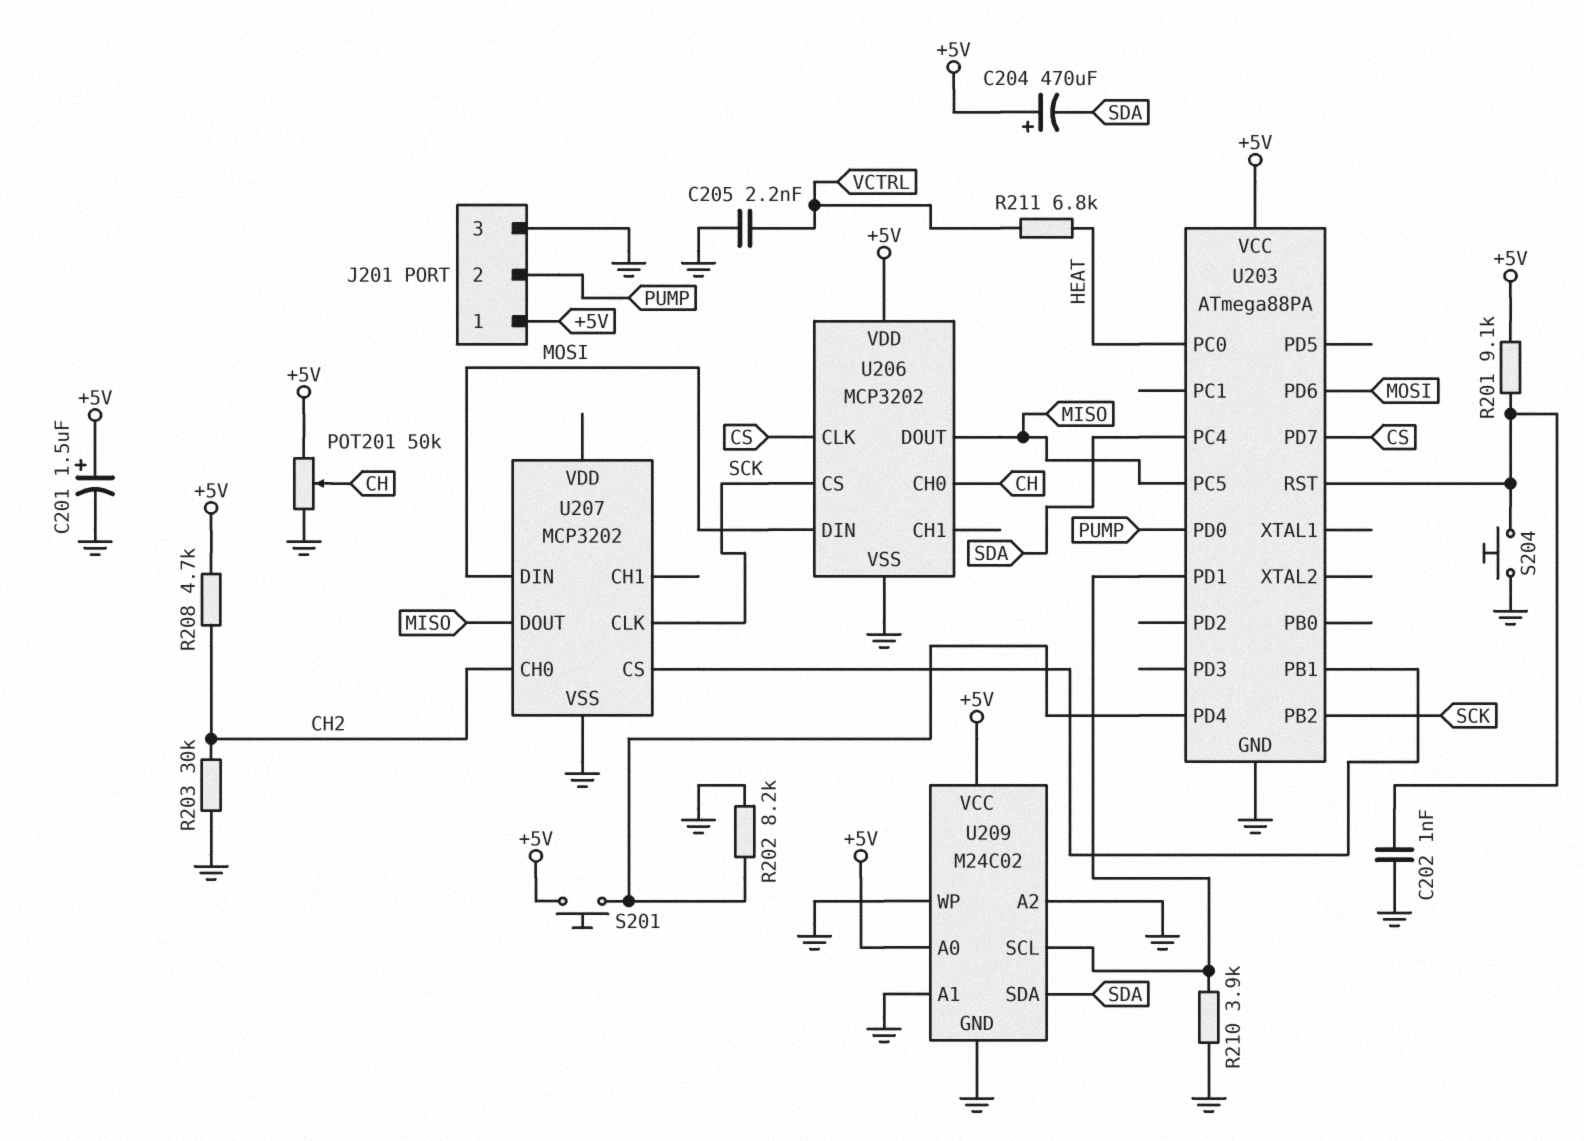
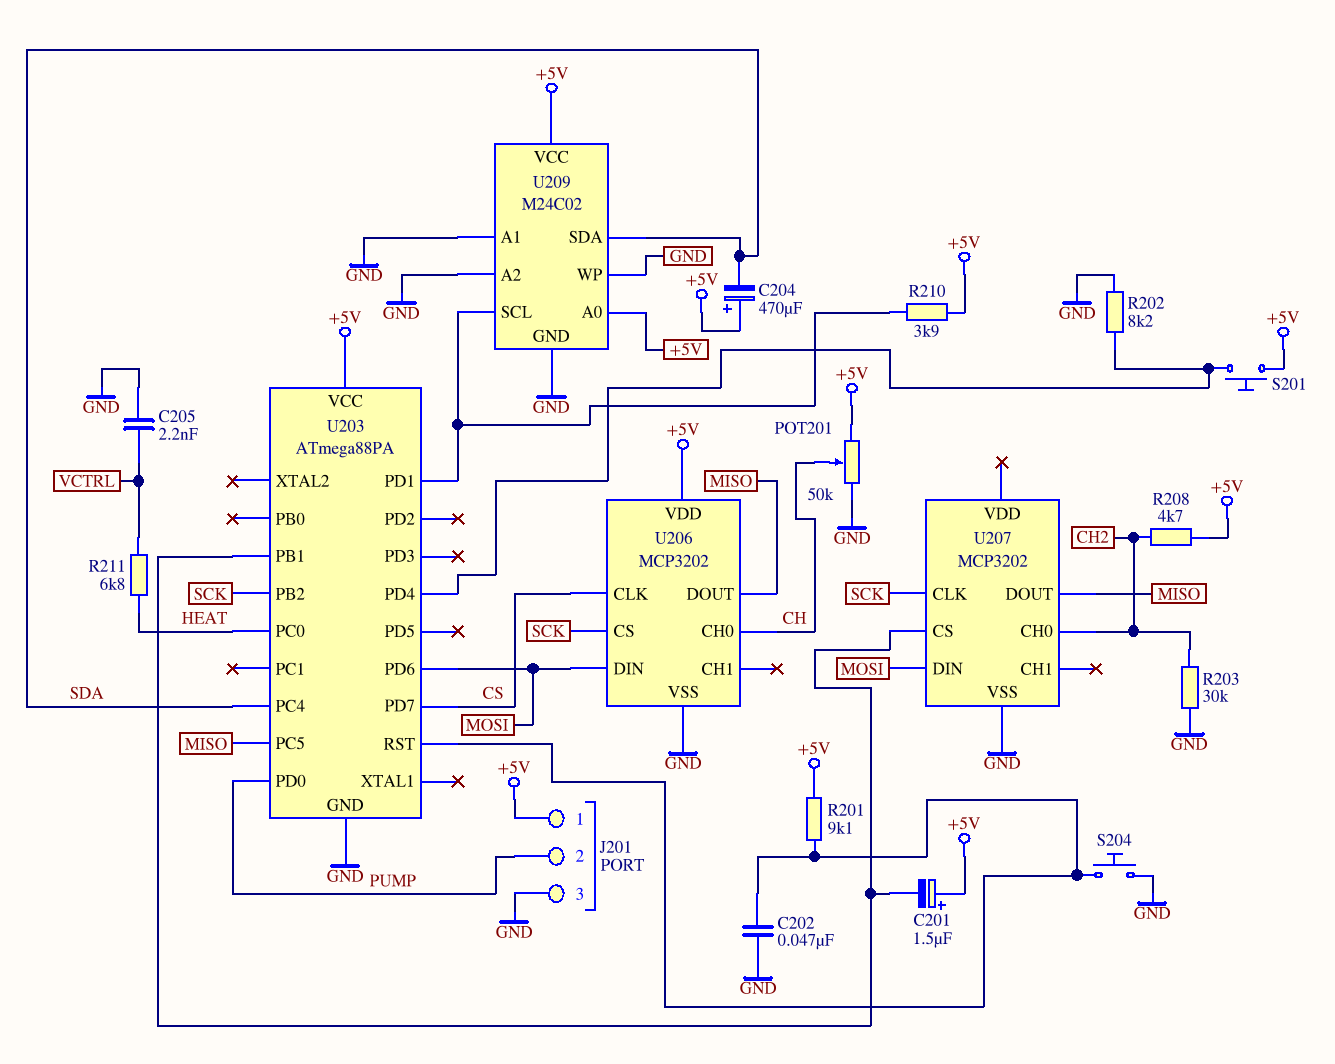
C201: 1.5uF (plus +5V, minus GND) -> 1.5uF (plus +5V, minus U203/PB1)
C202: 1nF (GND, U203/RST) -> 47nF (GND, U203/RST)
R210: 3.9k (GND, U203/PD1) -> 3.9k (+5V, U203/PD1)

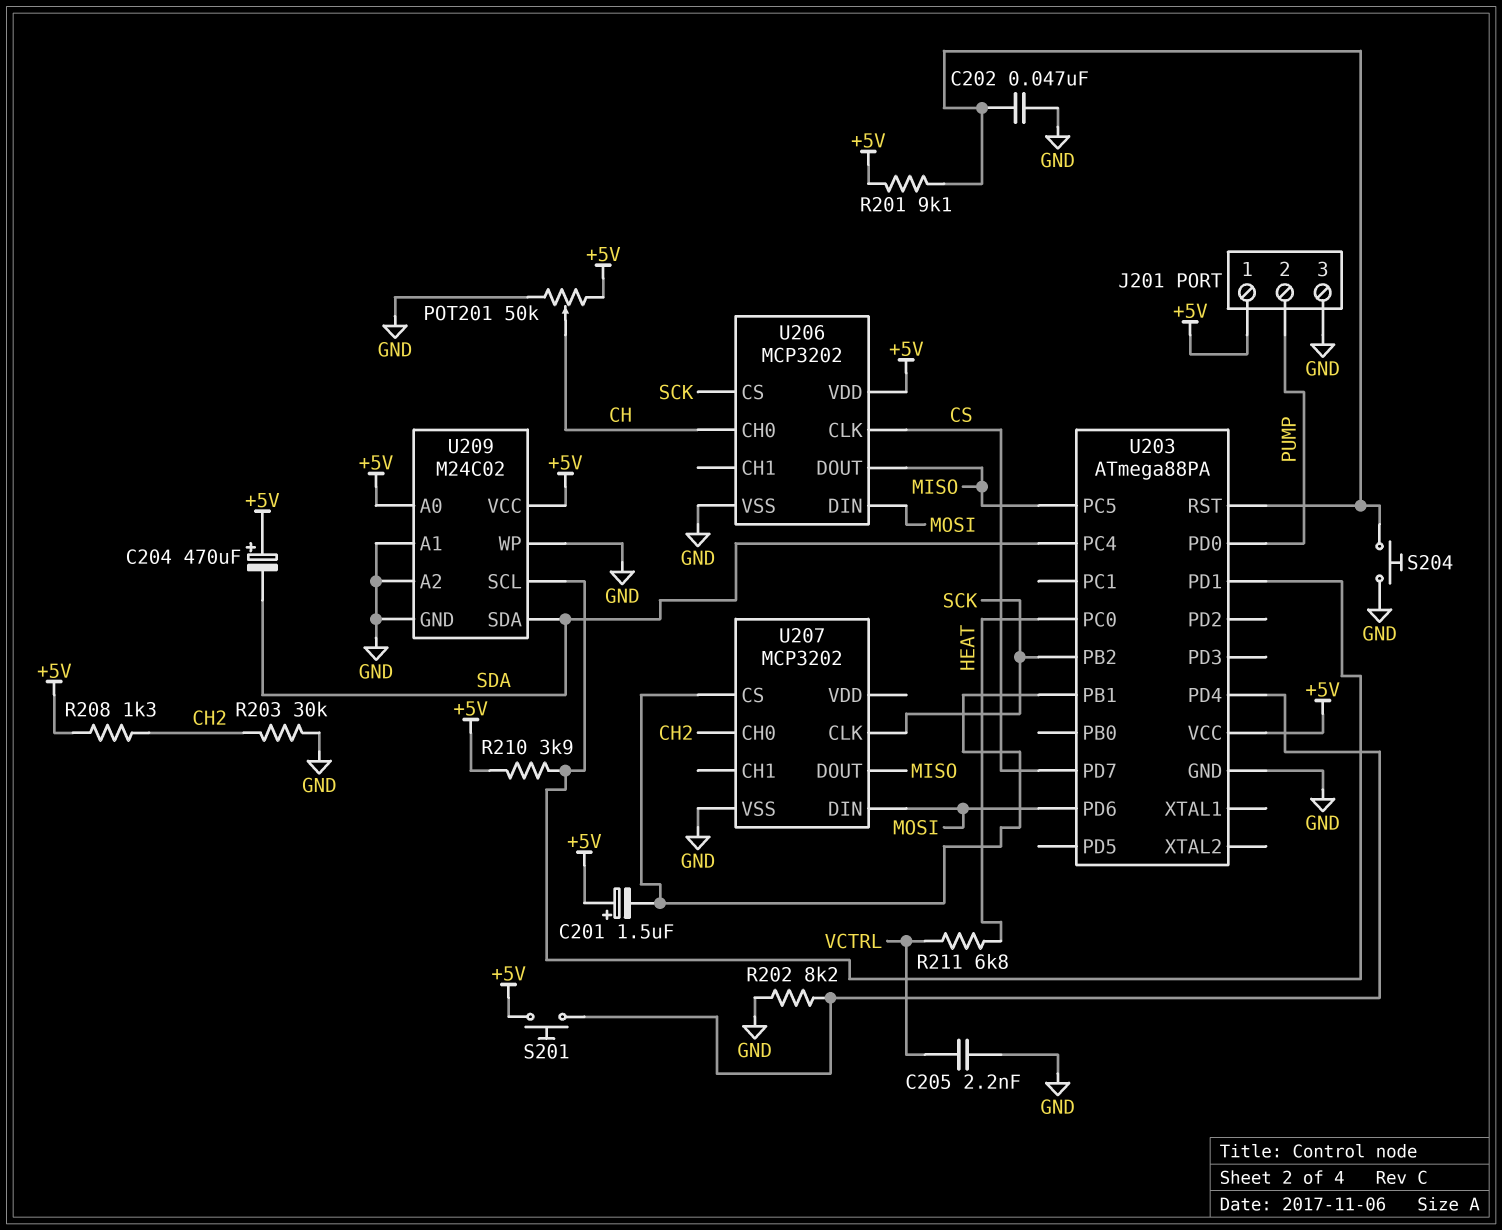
R208: 4.7k (+5V, CH2) -> 1.3k (+5V, CH2)

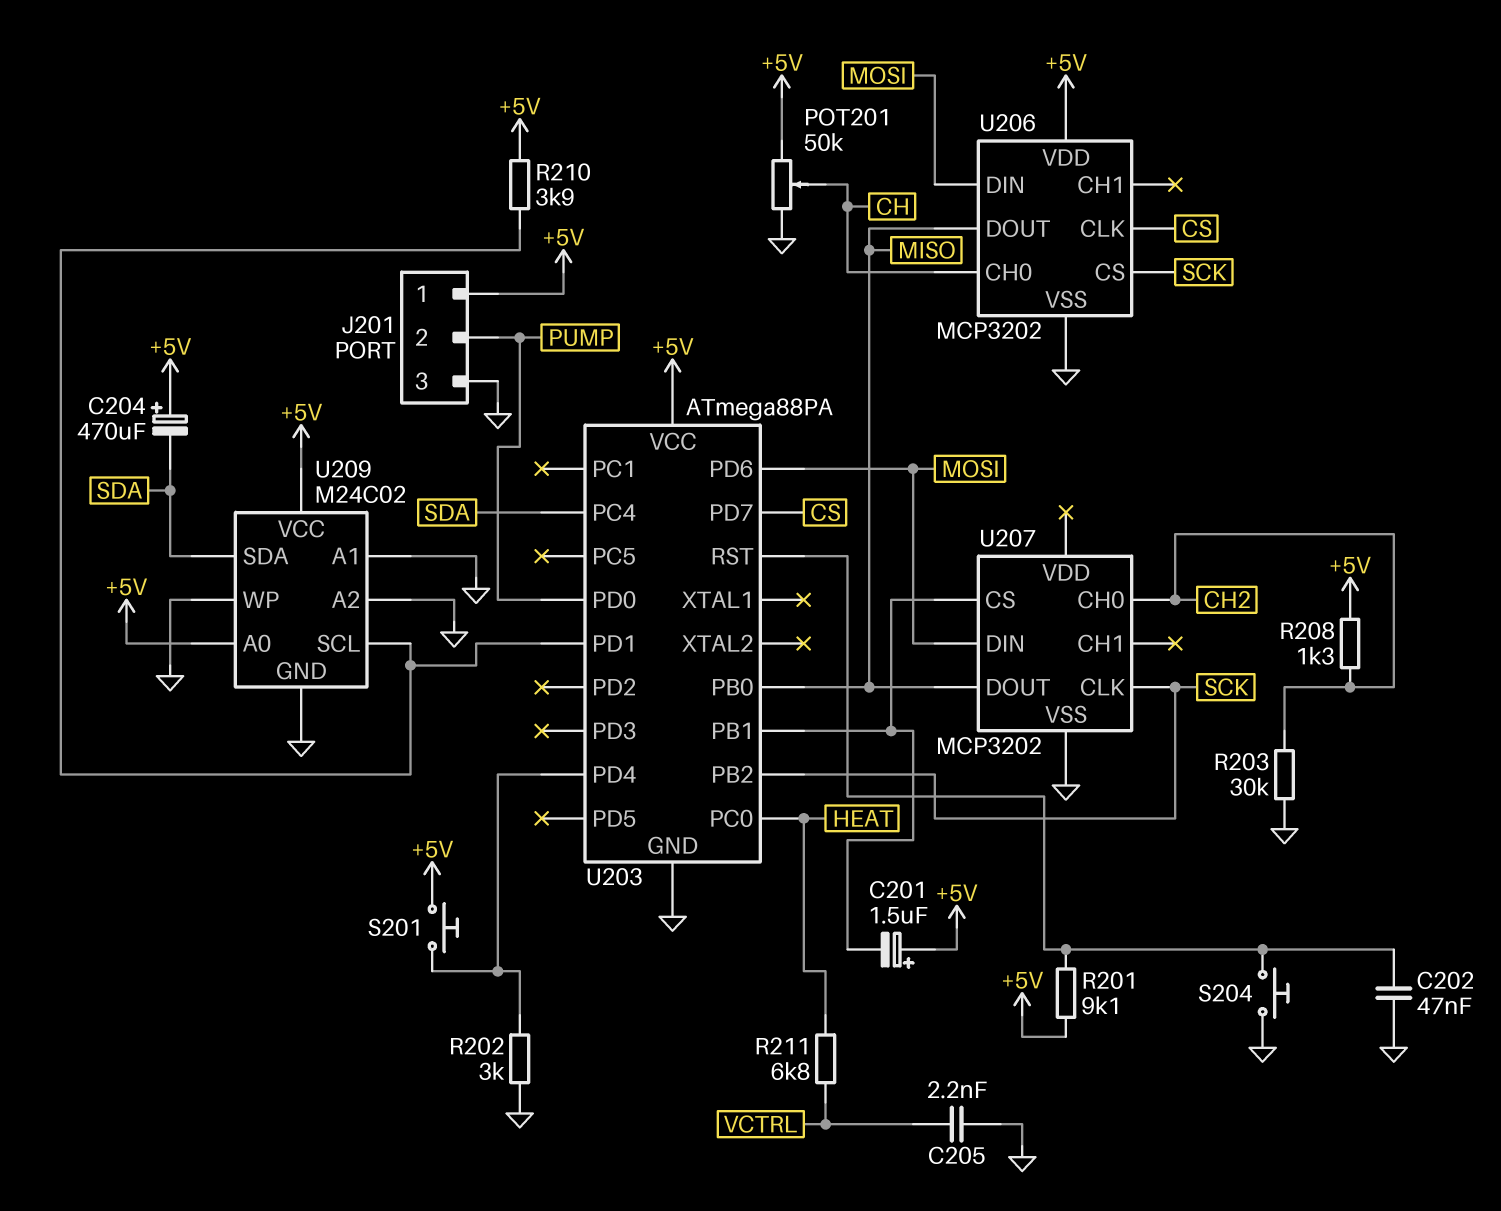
R202: 8.2k (GND, U203/PD4) -> 3k (GND, U203/PD4)
U203 pin PB0: none -> MISO
U203 pin PC5: MISO -> none

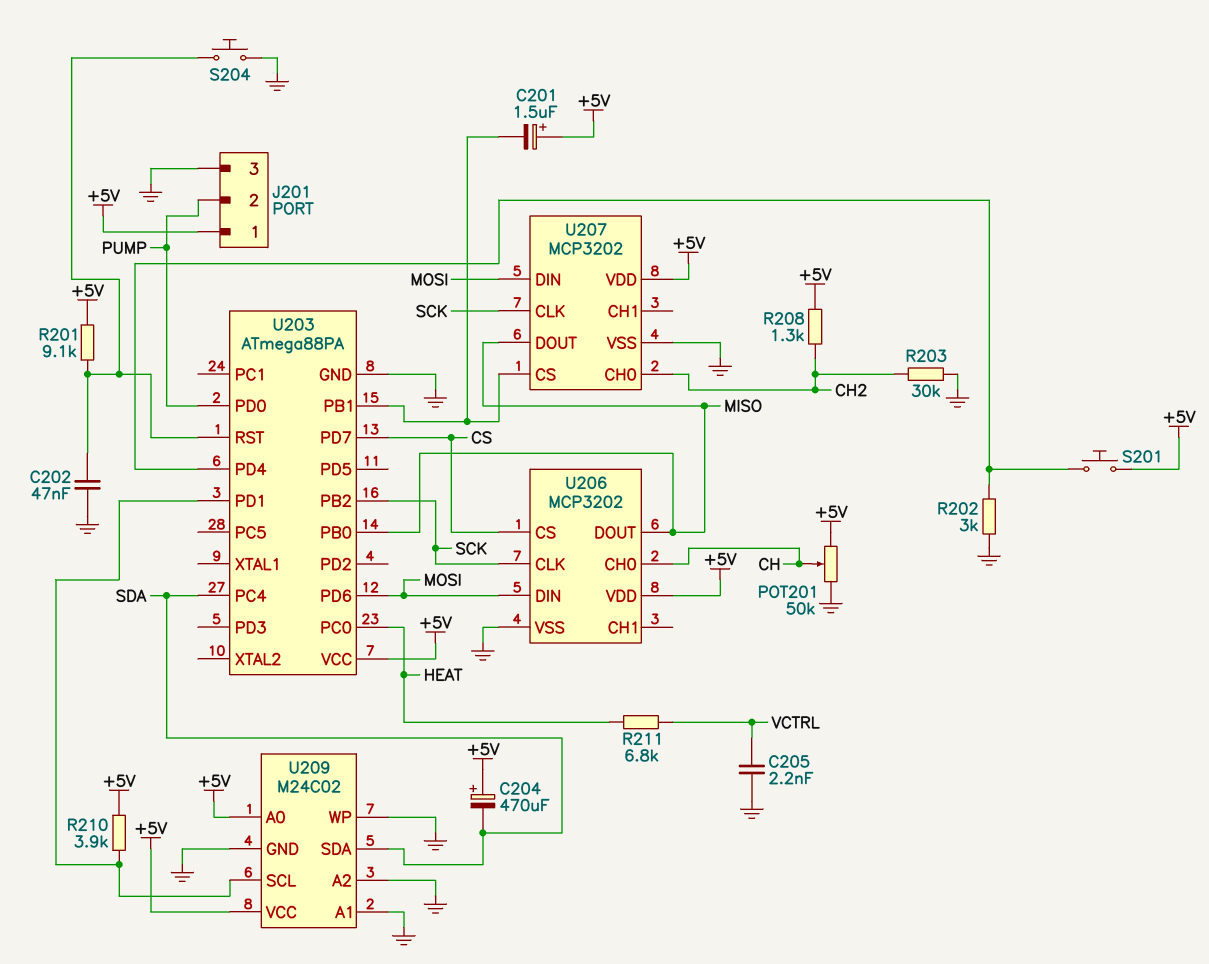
U206 pin CLK: CS -> SCK
U206 pin CS: SCK -> CS
U207 pin VDD: none -> +5V

